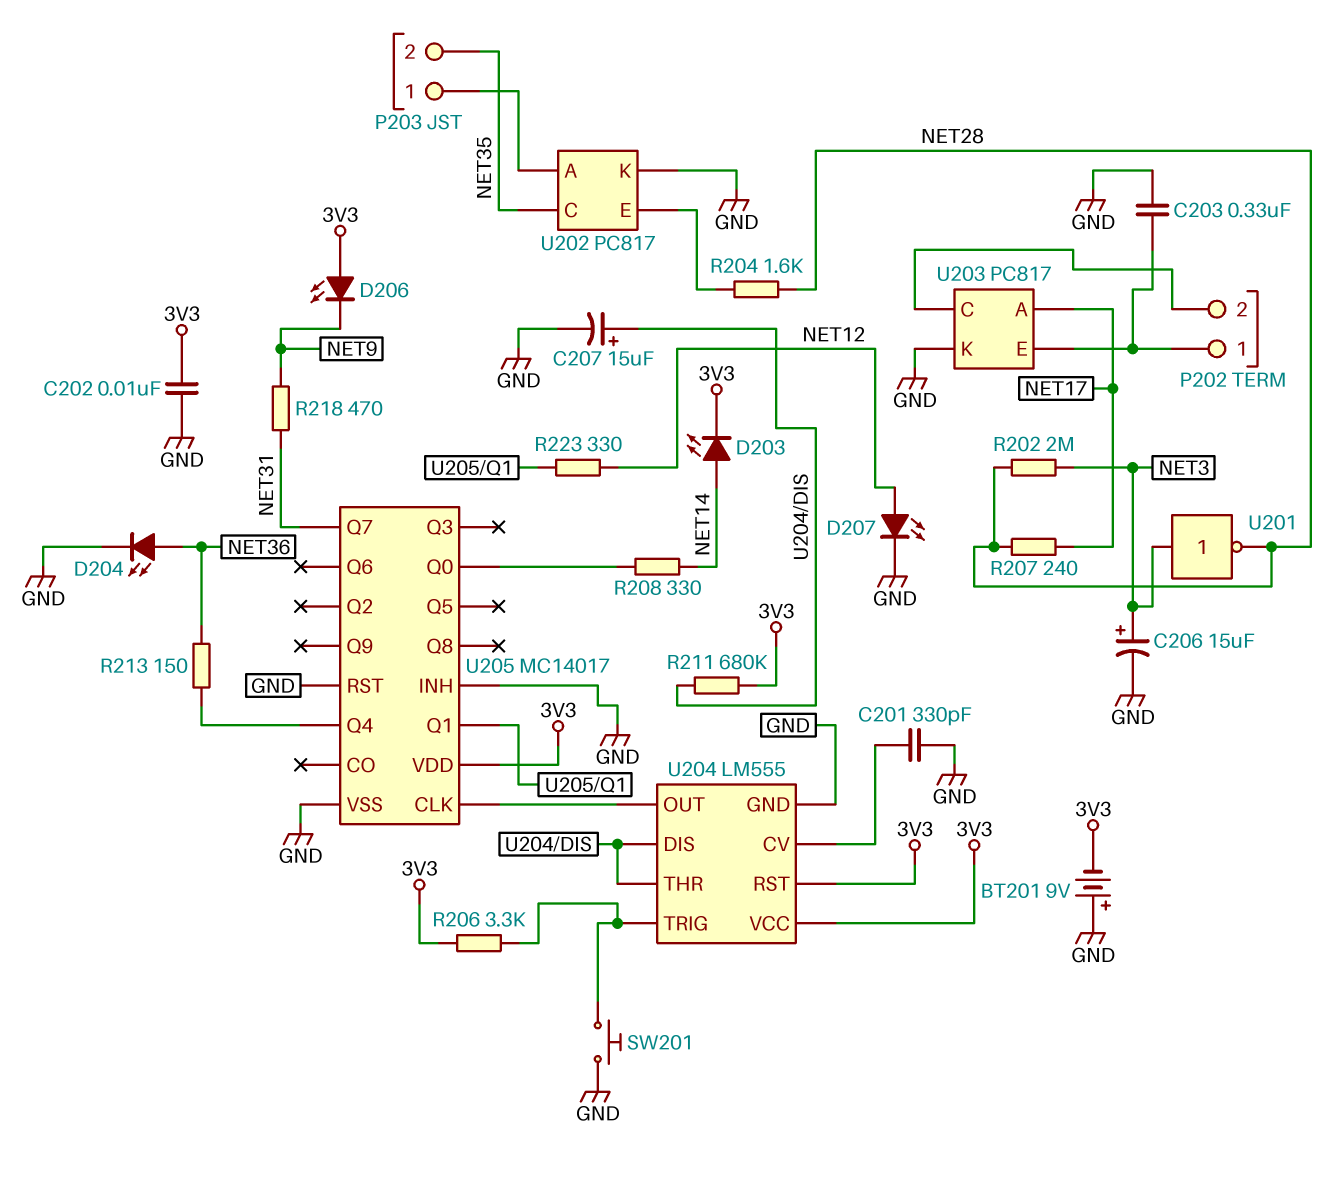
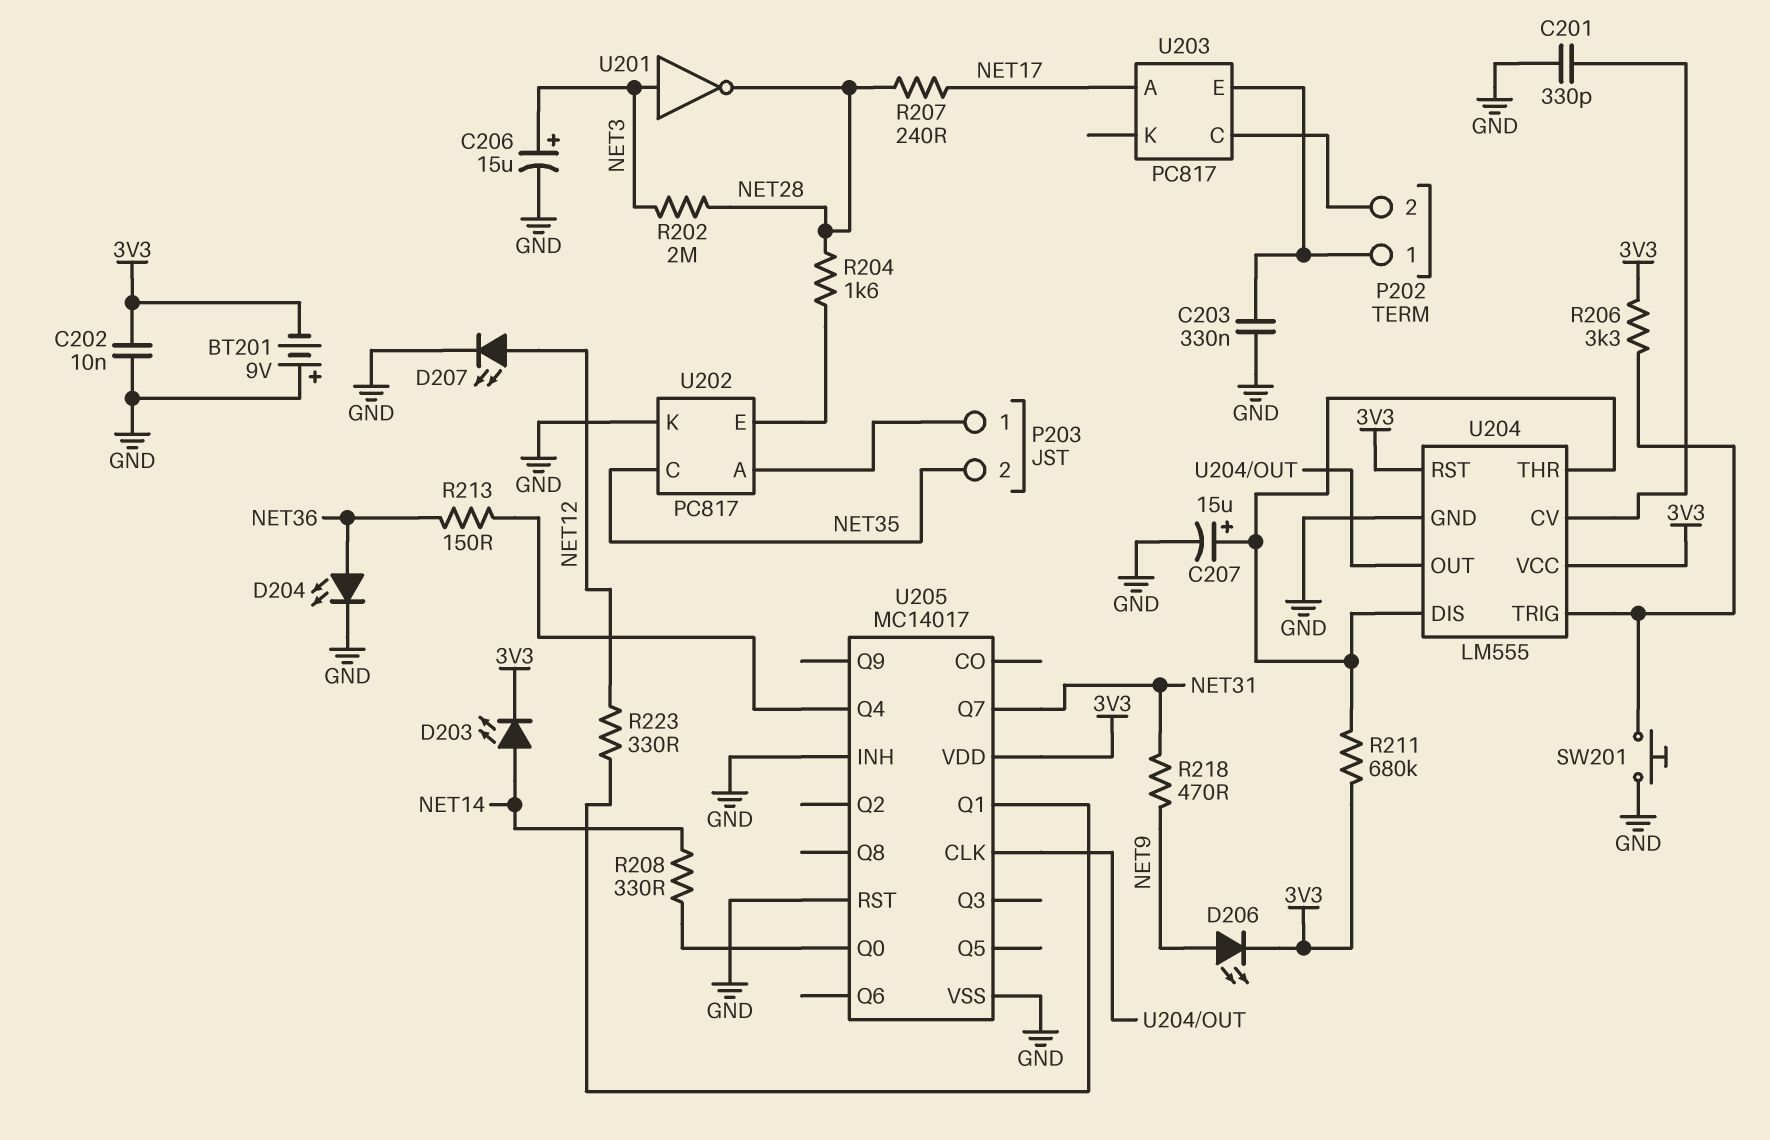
D206: LED (A 3V3, K NET9) -> LED (A NET9, K 3V3)
U203 pin K: GND -> none

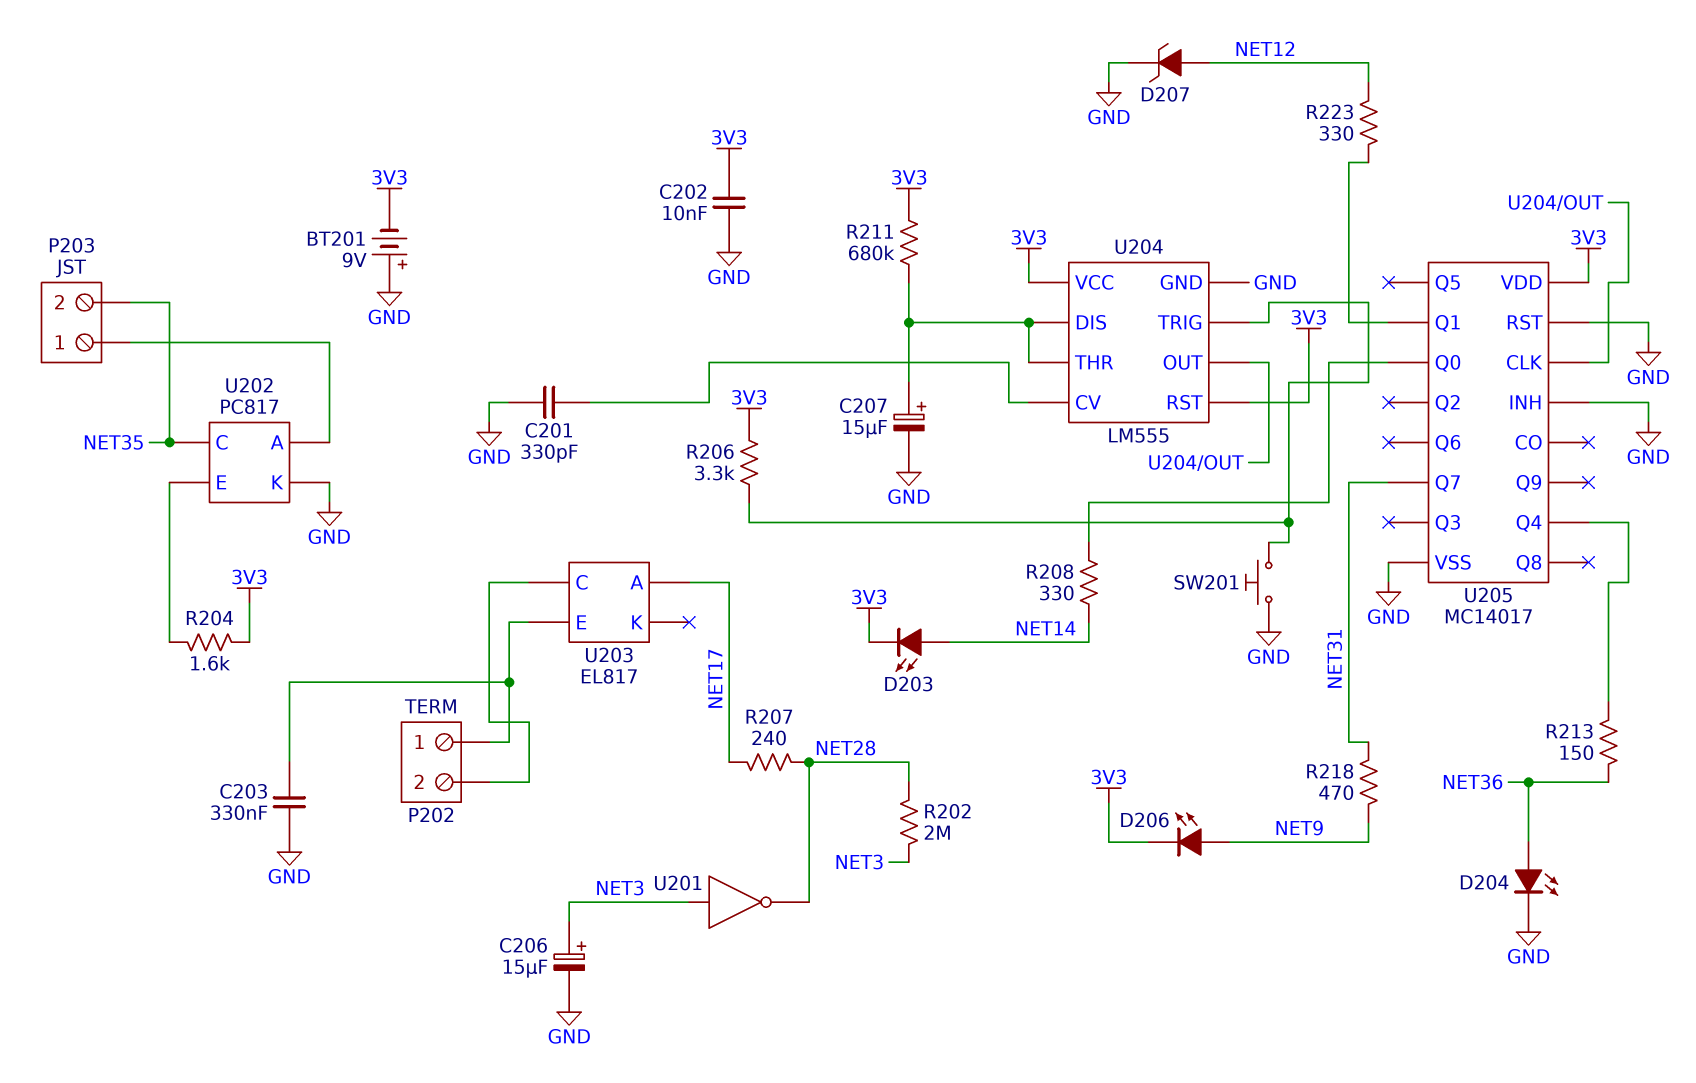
D207: LED (A NET12, K GND) -> zener (A NET12, K GND)
R204: 1.6k (NET28, U202/E) -> 1.6k (3V3, U202/E)
U203: PC817 -> EL817

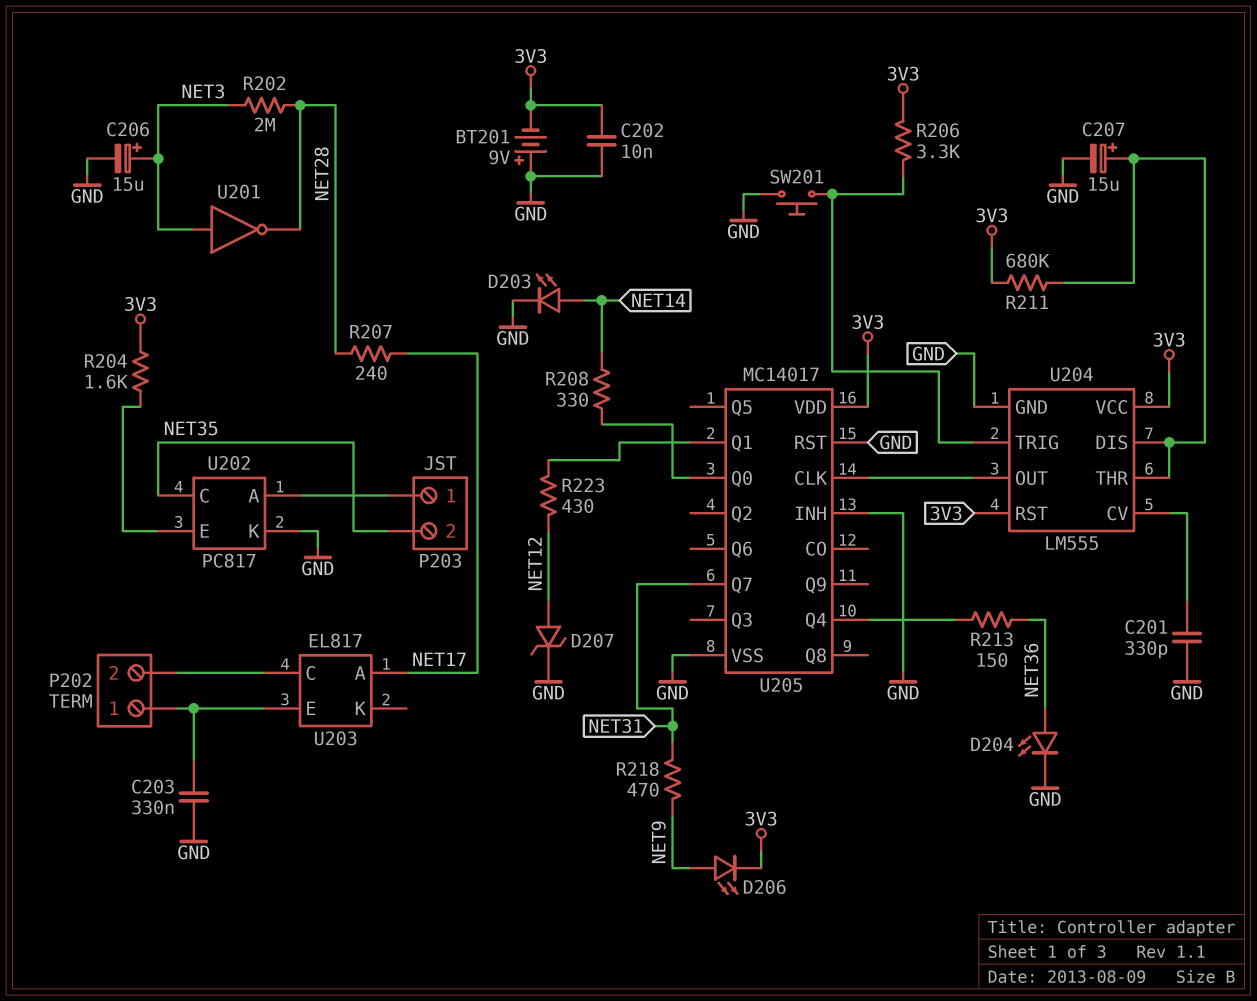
D203: LED (A NET14, K 3V3) -> LED (A NET14, K GND)
R223: 330 (NET12, U205/Q1) -> 430 (NET12, U205/Q1)

